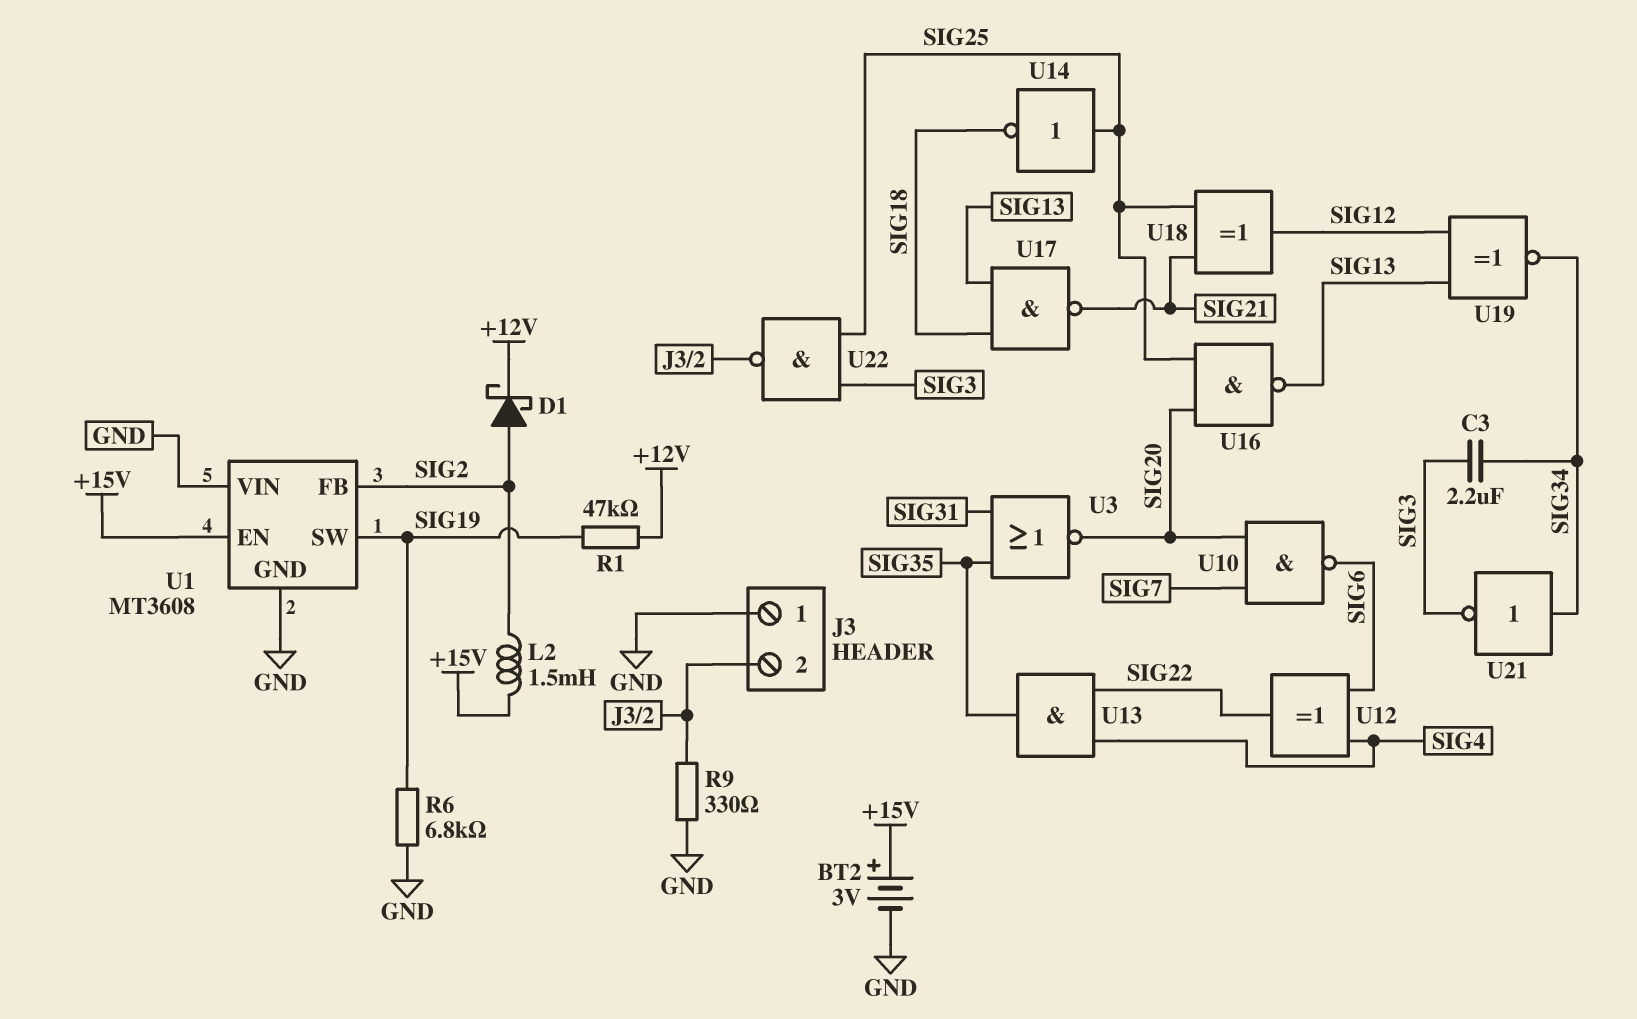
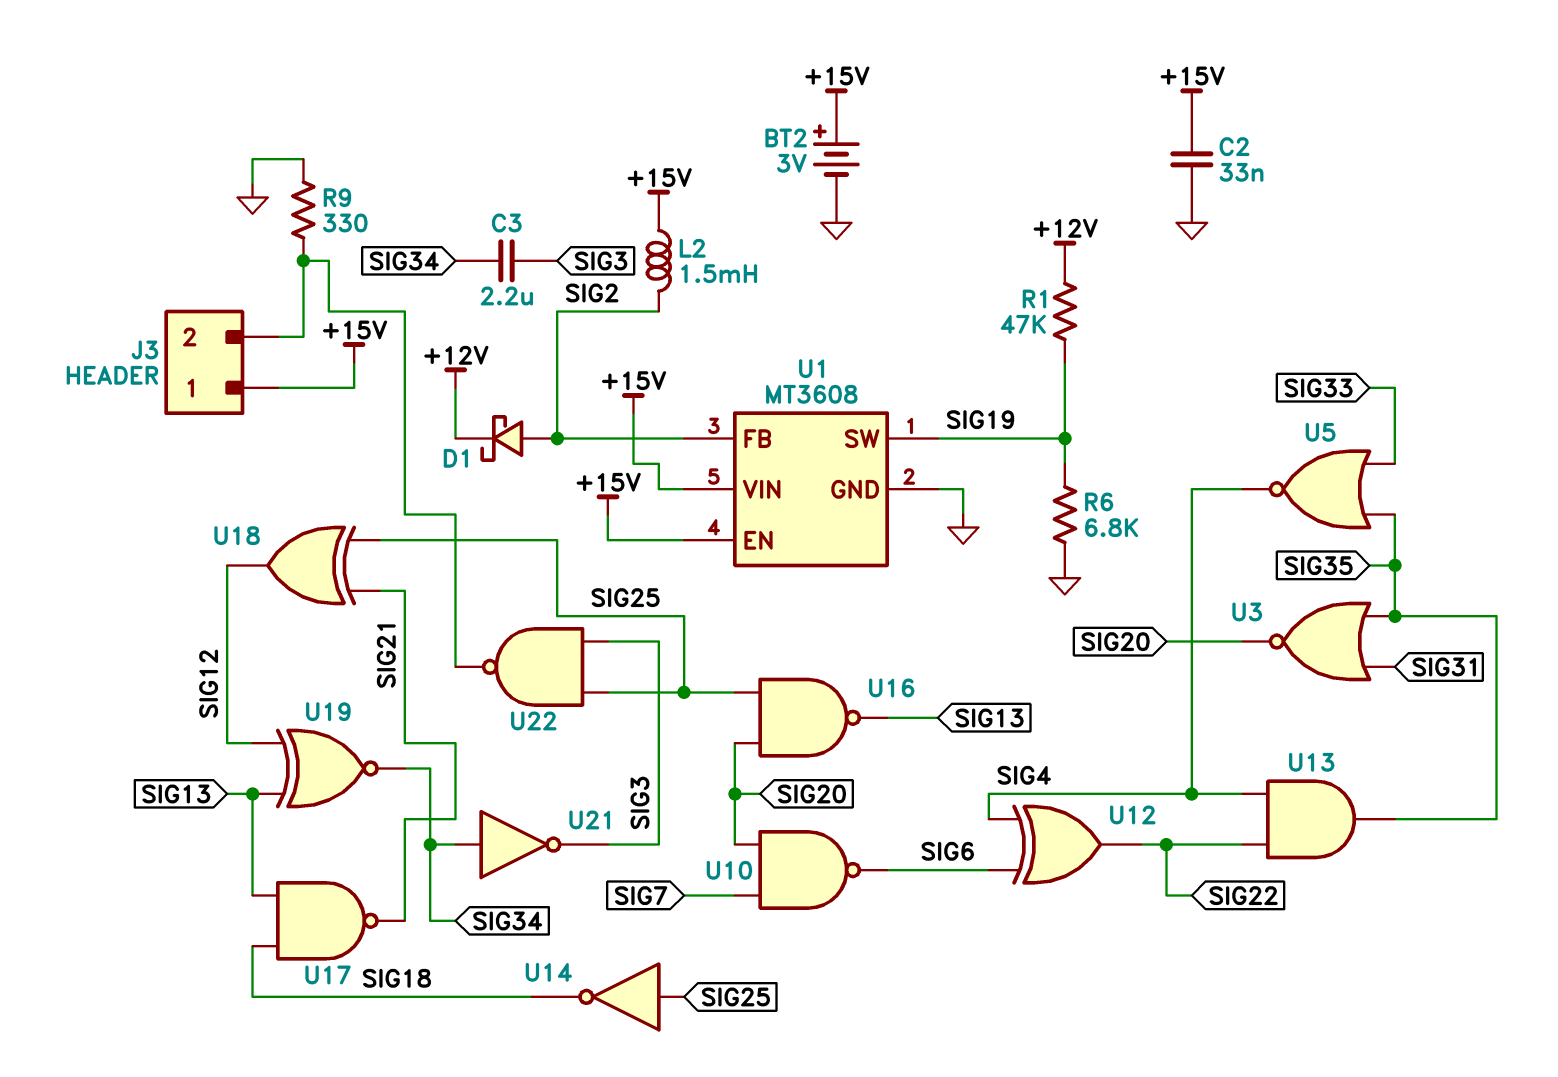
C2: none -> 33nF (+15V, GND)
J3 pin 1: GND -> +15V
U1 pin VIN: GND -> +15V
U5: none -> NOR (in SIG33, in SIG35, out SIG4)

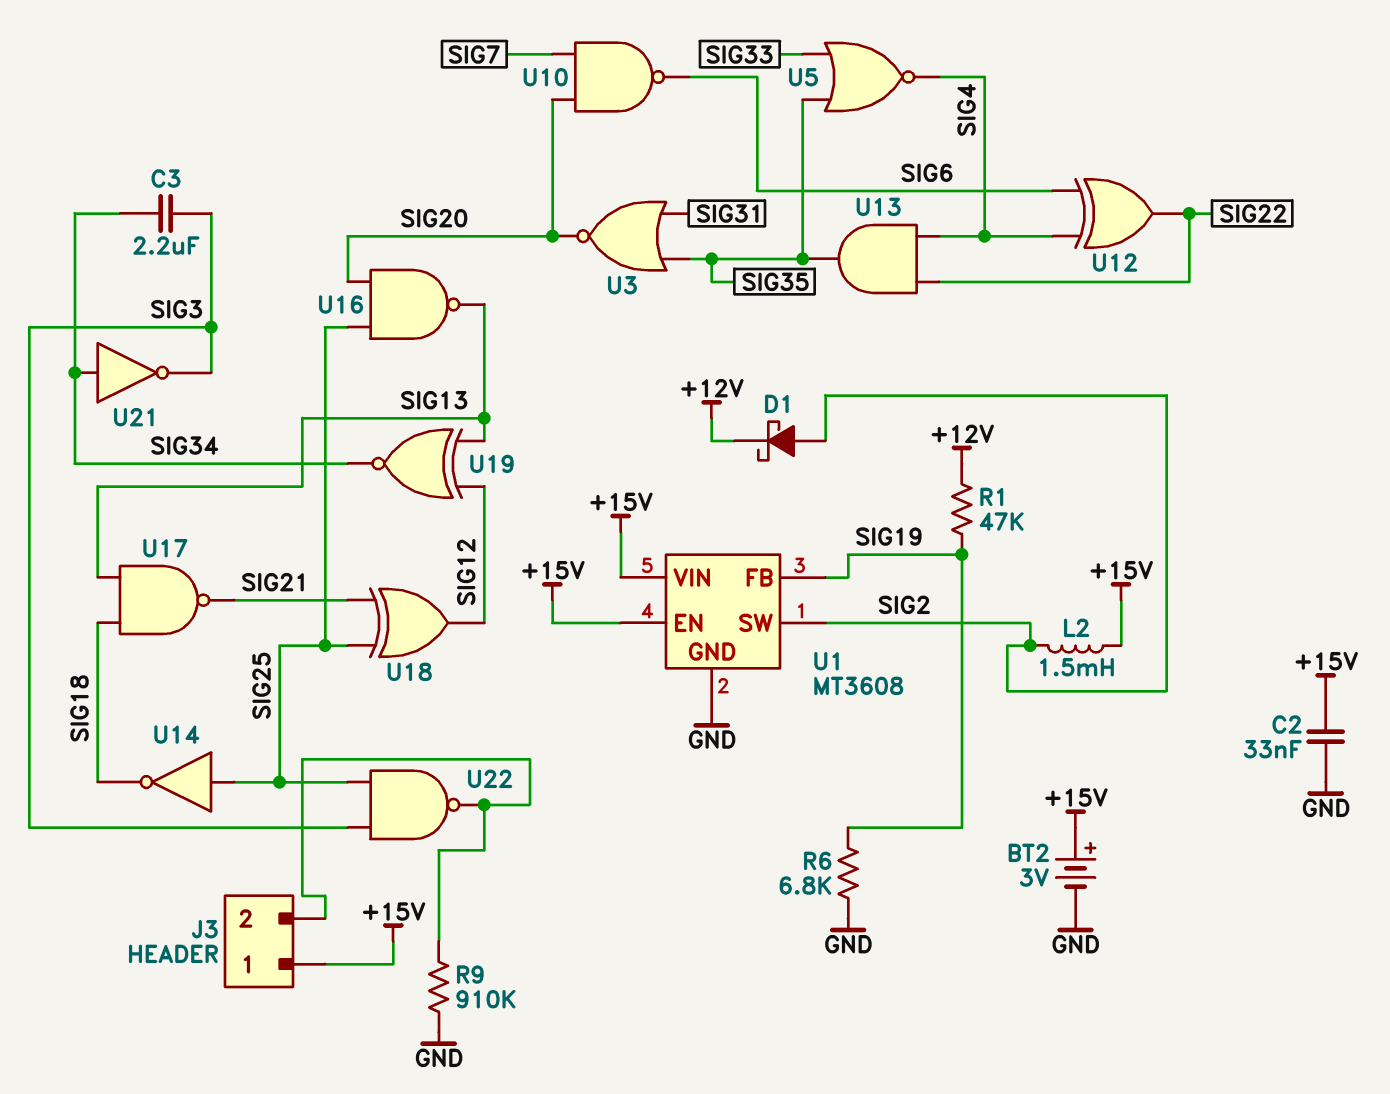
R9: 330 (GND, J3/2) -> 910k (GND, J3/2)
U1 pin FB: SIG2 -> SIG19
U1 pin SW: SIG19 -> SIG2

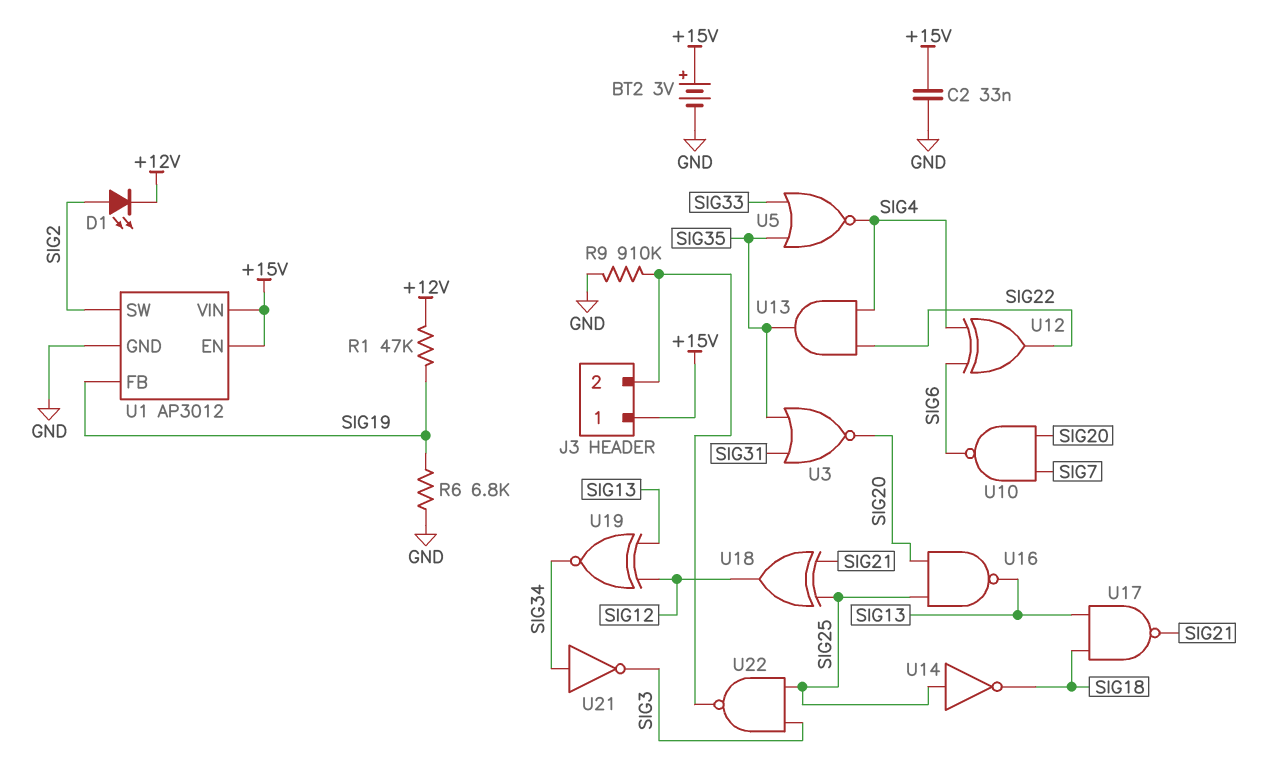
C3: 2.2uF (SIG3, SIG34) -> none
D1: schottky (A SIG2, K +12V) -> LED (A SIG2, K +12V)
L2: 1.5mH (+15V, SIG2) -> none
U1: MT3608 -> AP3012

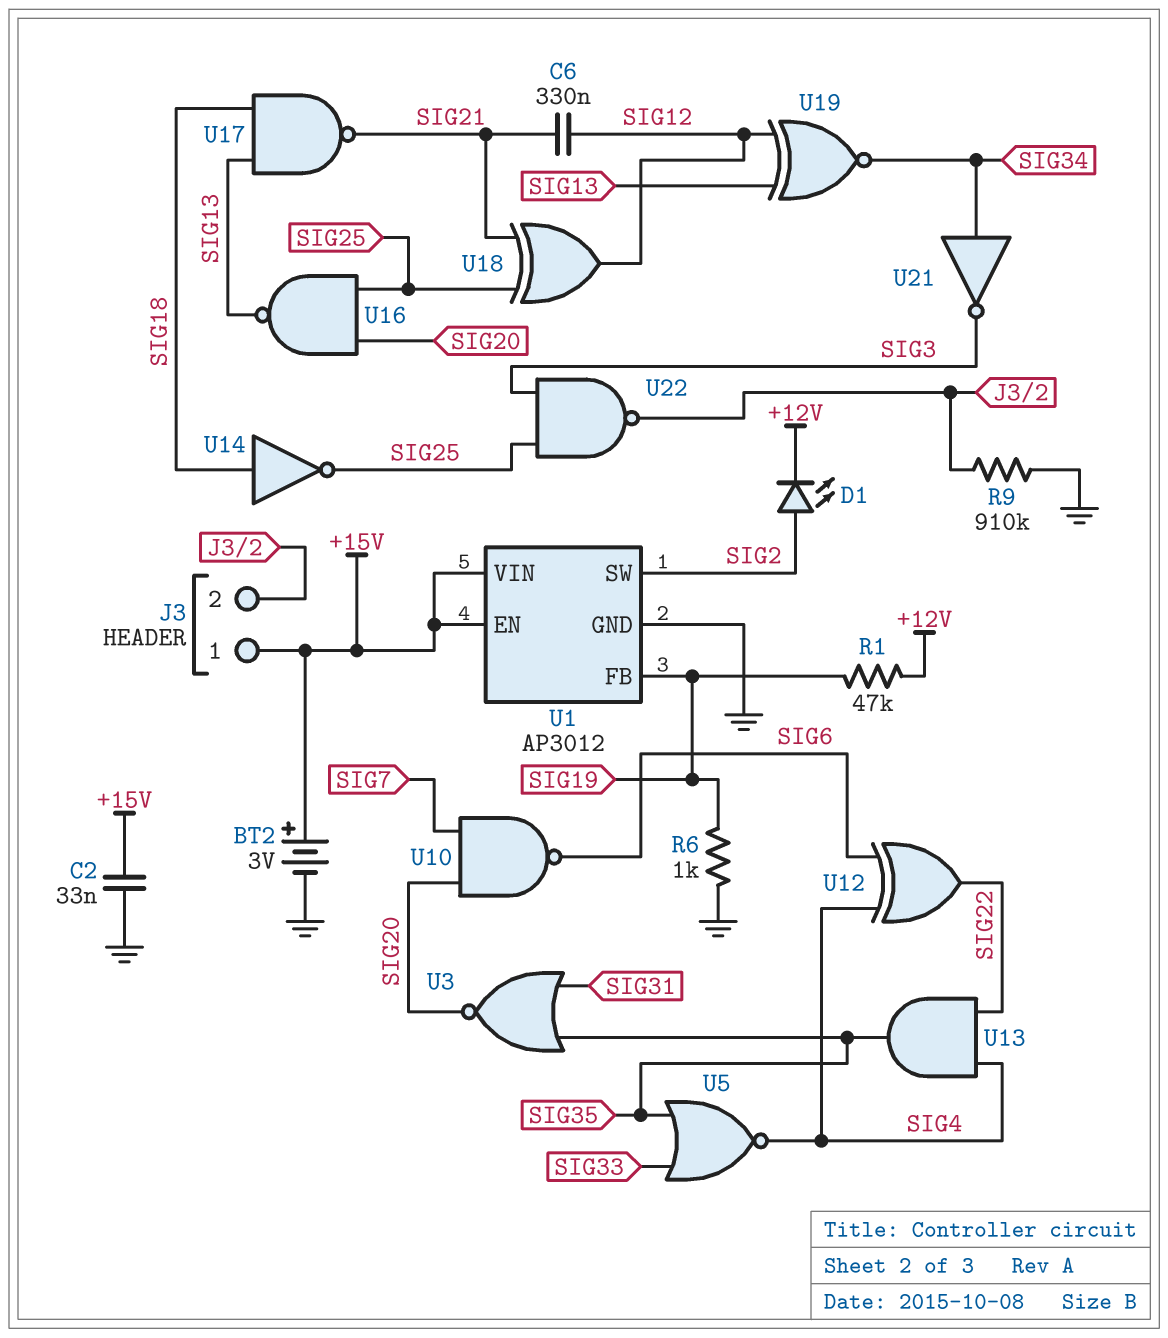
C6: none -> 330nF (SIG12, SIG21)
R6: 6.8k (GND, SIG19) -> 1k (GND, SIG19)
U14: NOT (in SIG25, out SIG18) -> NOT (in SIG18, out SIG25)

